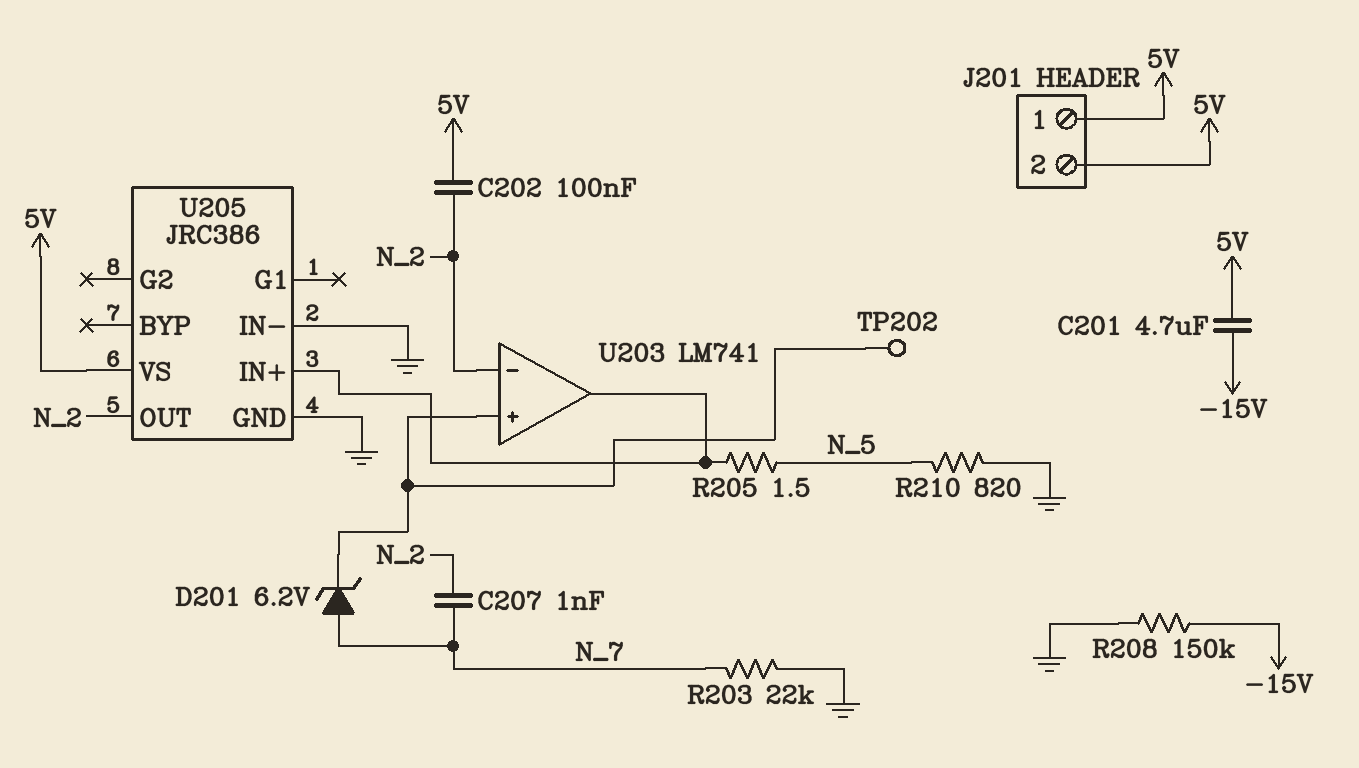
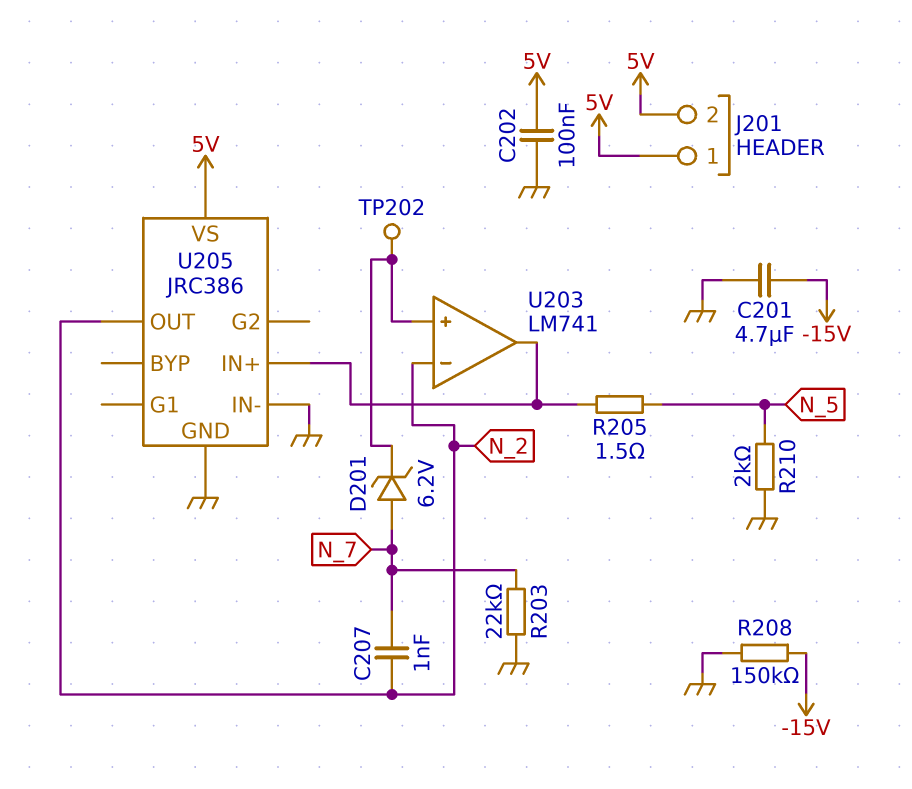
C201: 4.7uF (-15V, 5V) -> 4.7uF (-15V, GND)
C202: 100nF (5V, N_2) -> 100nF (5V, GND)
R210: 820 (GND, N_5) -> 2k (GND, N_5)

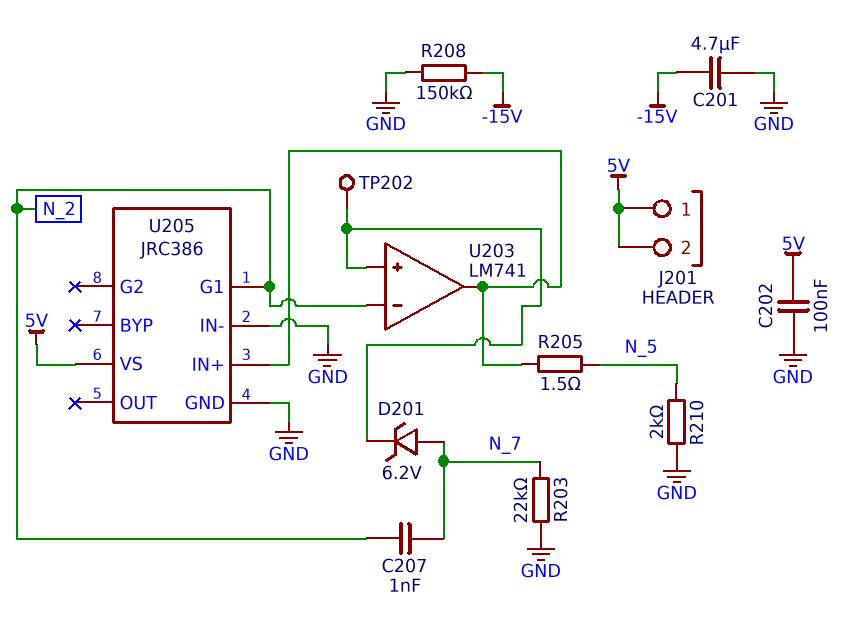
U205 pin G1: none -> N_2
U205 pin OUT: N_2 -> none

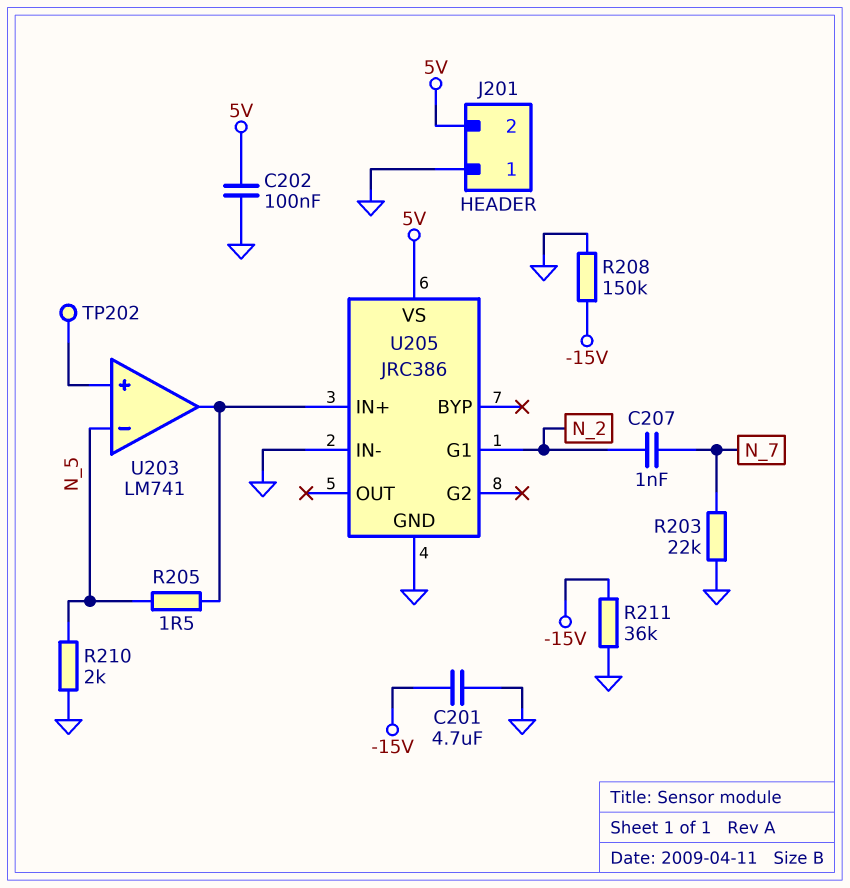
D201: zener 6.2V (A N_7, K U203/in+) -> none
J201 pin 1: 5V -> GND
R211: none -> 36k (-15V, GND)
U203 pin in-: N_2 -> N_5

